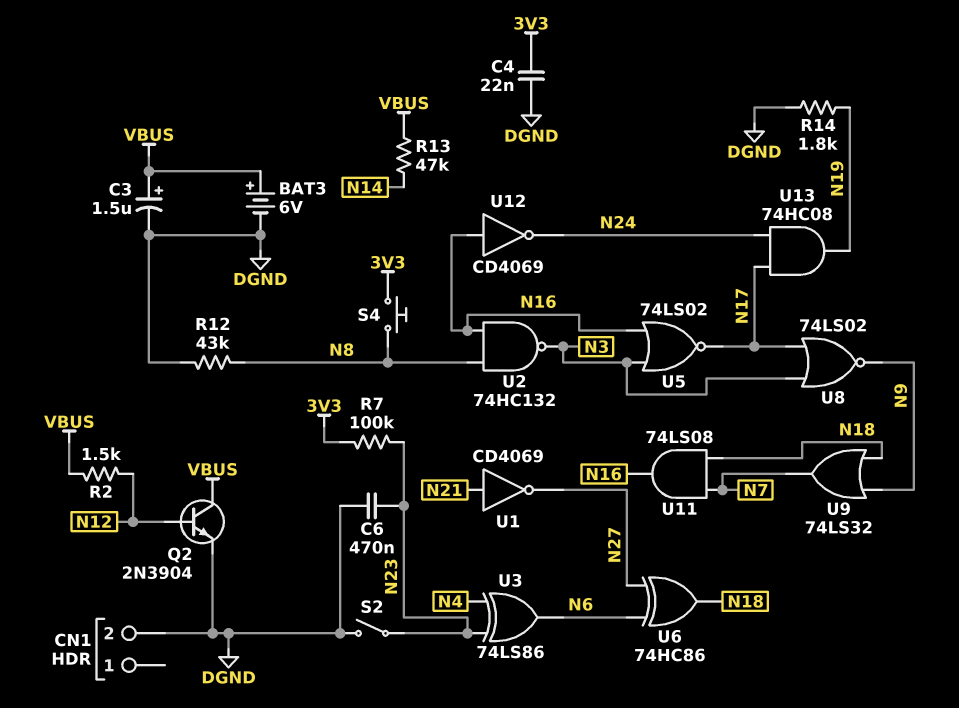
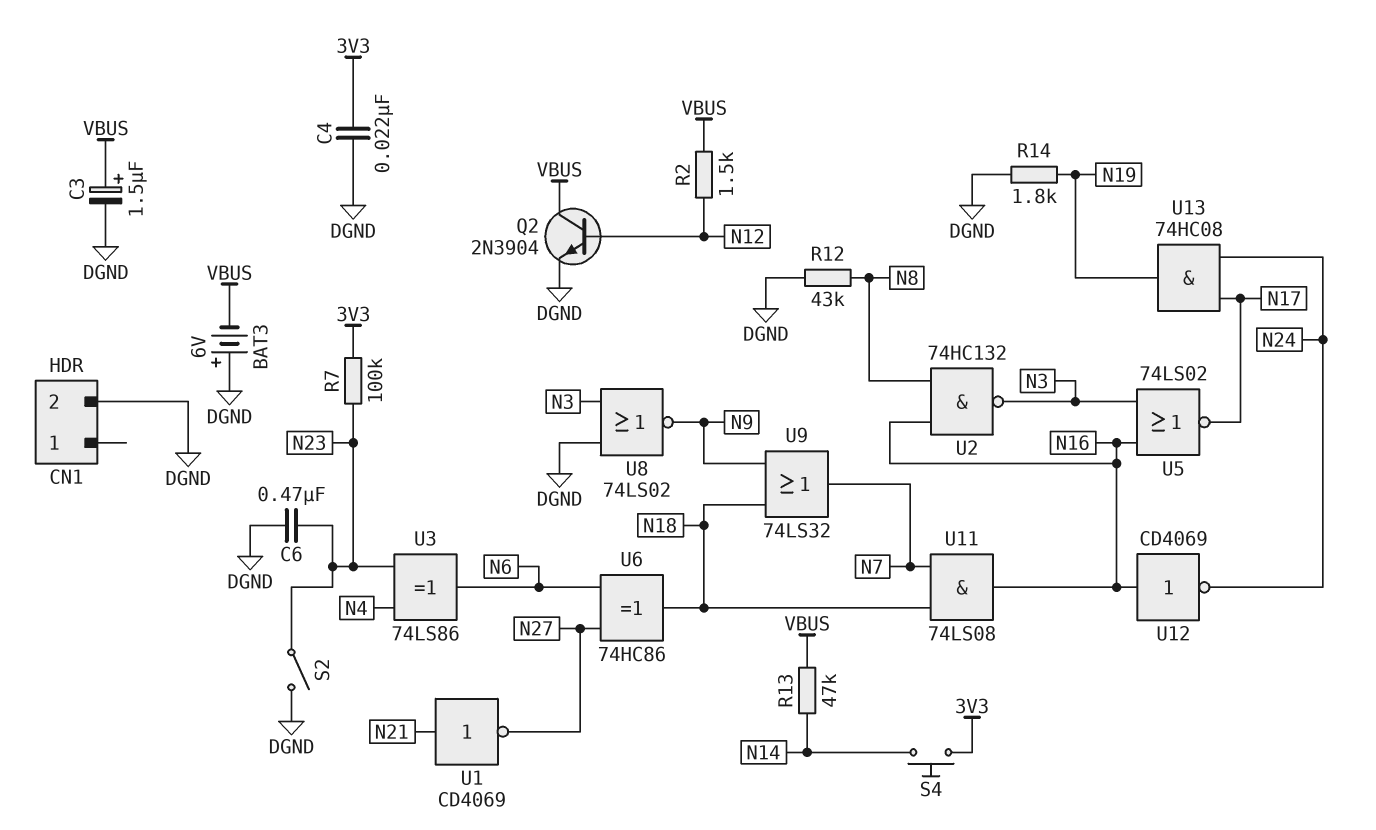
BAT3: 6V (plus VBUS, minus DGND) -> 6V (plus DGND, minus VBUS)
S4: button (3V3, N8) -> button (3V3, N14)
U8: NOR 74LS02 (in N3, in N17, out N9) -> NOR 74LS02 (in DGND, in N3, out N9)

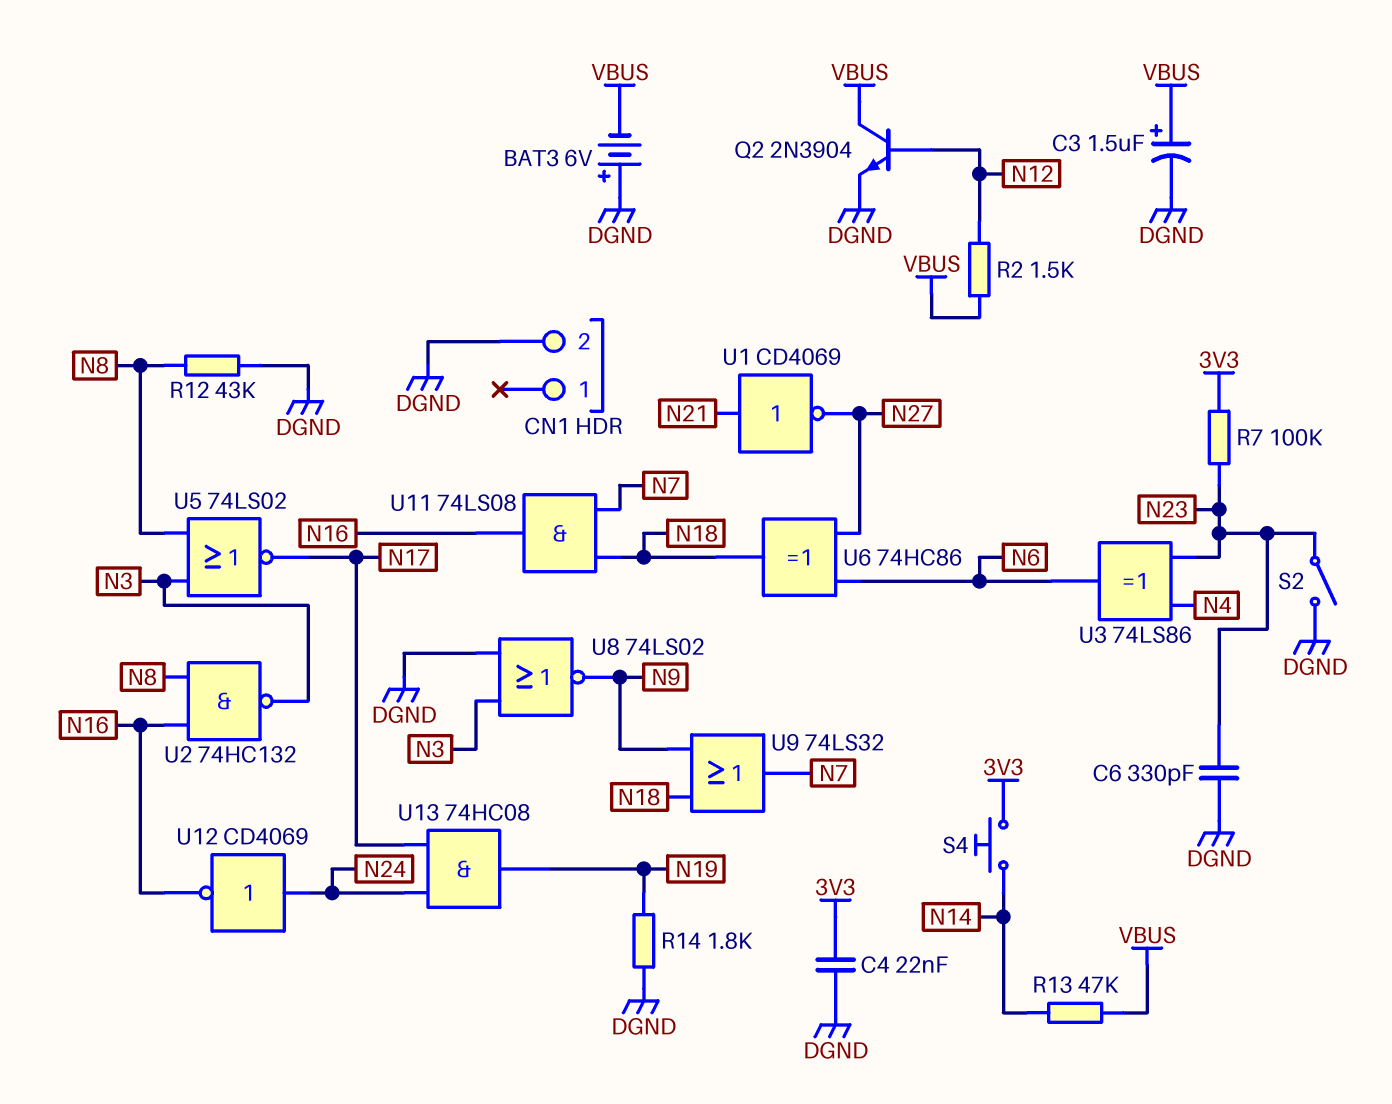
C6: 470nF (DGND, N23) -> 330pF (DGND, N23)
U5: NOR 74LS02 (in N3, in N16, out N17) -> NOR 74LS02 (in N3, in N8, out N17)
U12: NOT CD4069 (in N16, out N24) -> NOT CD4069 (in N24, out N16)

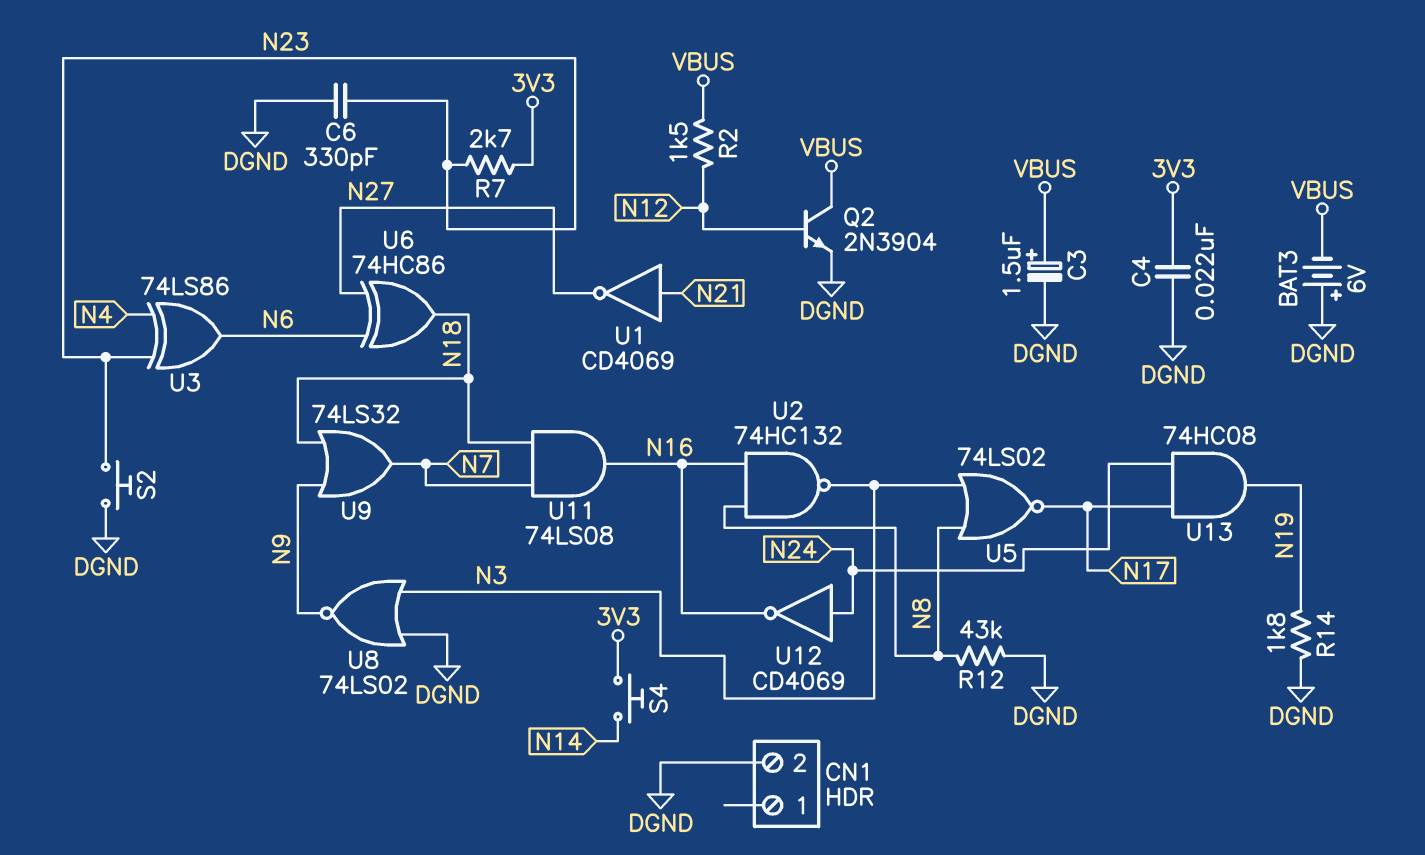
R7: 100k (3V3, N23) -> 2.7k (3V3, N23)
R13: 47k (N14, VBUS) -> none
S2: switch (DGND, N23) -> button (DGND, N23)

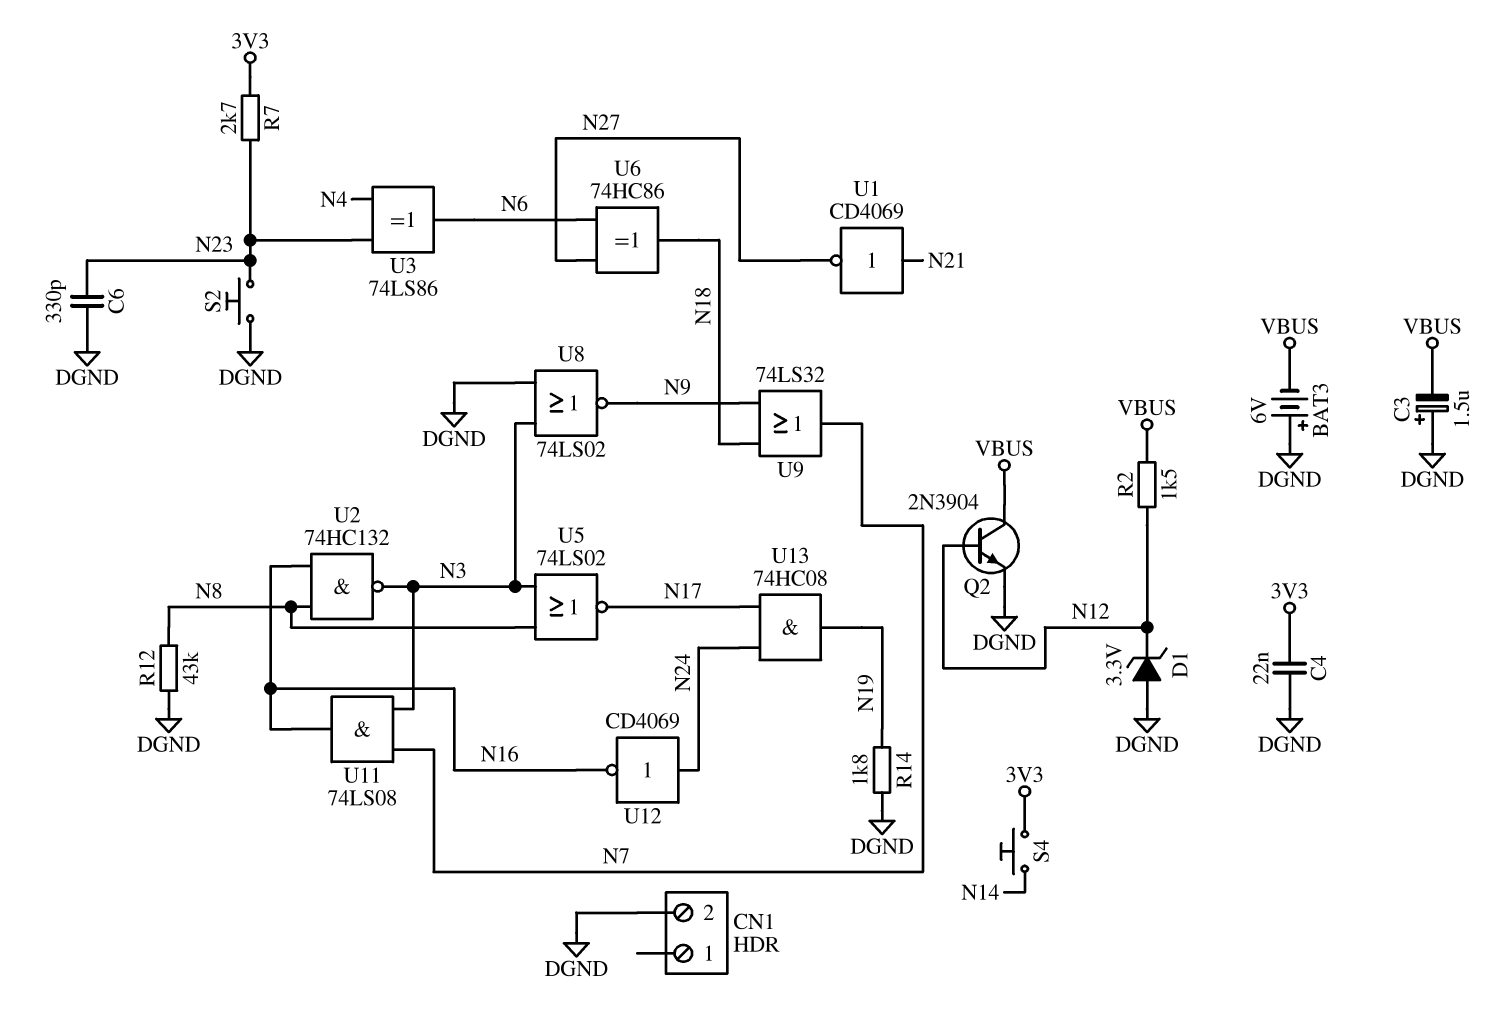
C3: 1.5uF (plus VBUS, minus DGND) -> 1.5uF (plus DGND, minus VBUS)
D1: none -> zener 3.3V (A DGND, K N12)
U11: AND 74LS08 (in N7, in N18, out N16) -> AND 74LS08 (in N3, in N7, out N16)

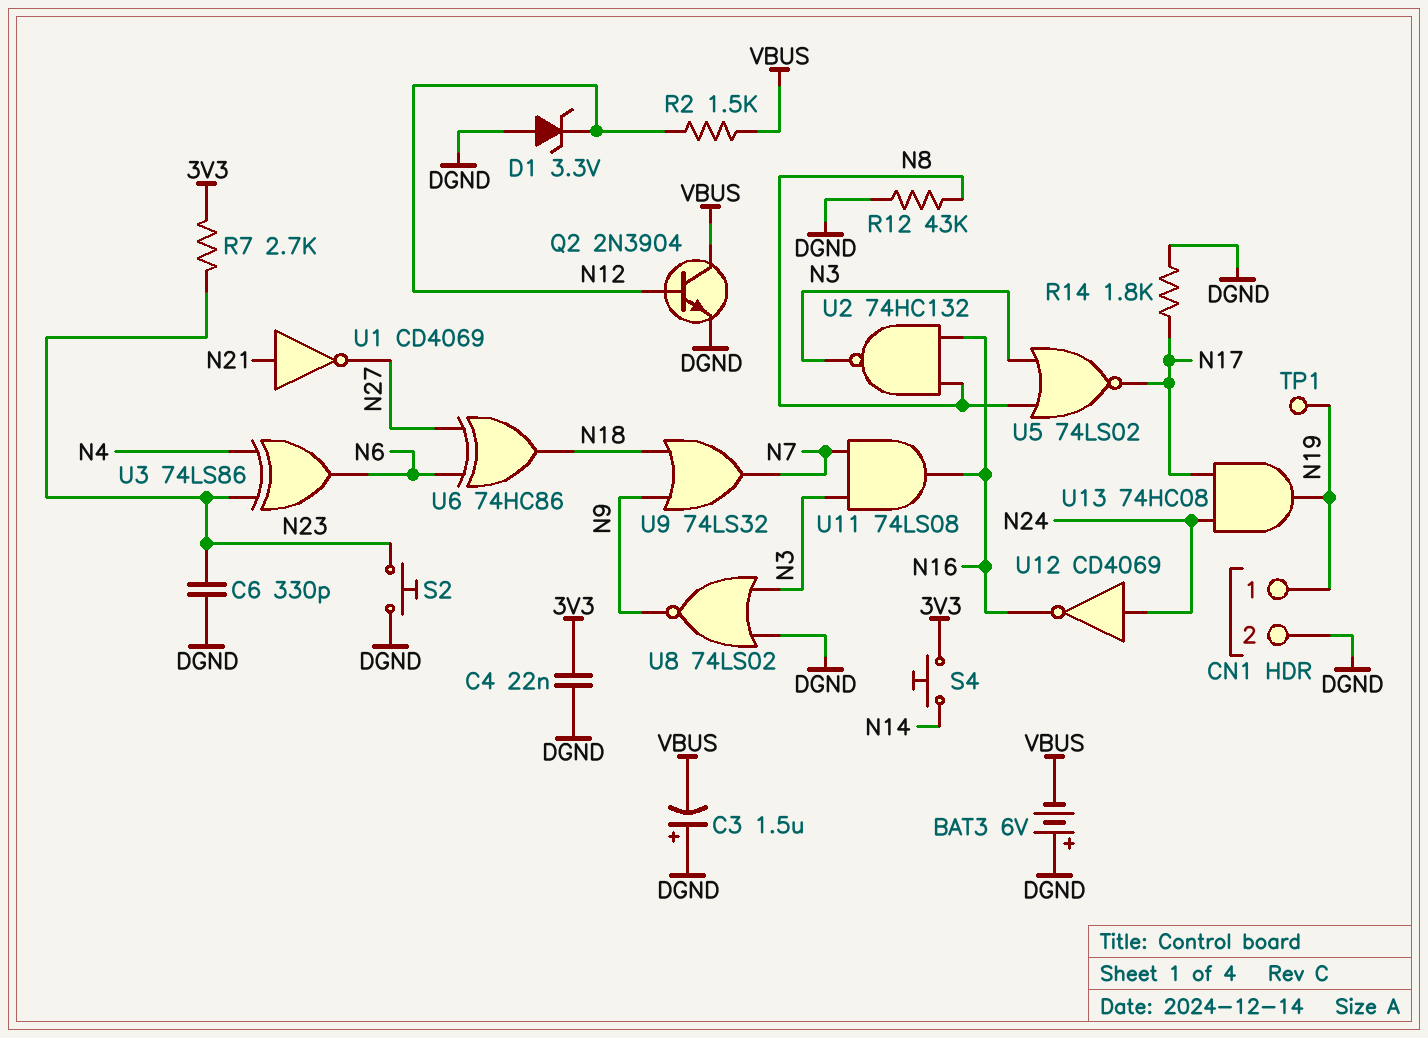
CN1 pin 1: none -> N19
R14: 1.8k (DGND, N19) -> 1.8k (DGND, N17)
TP1: none -> test point (N19)

